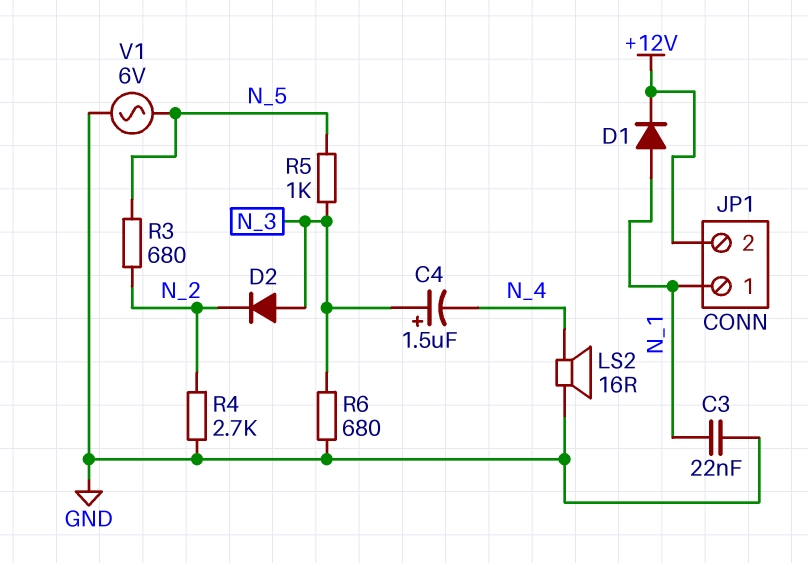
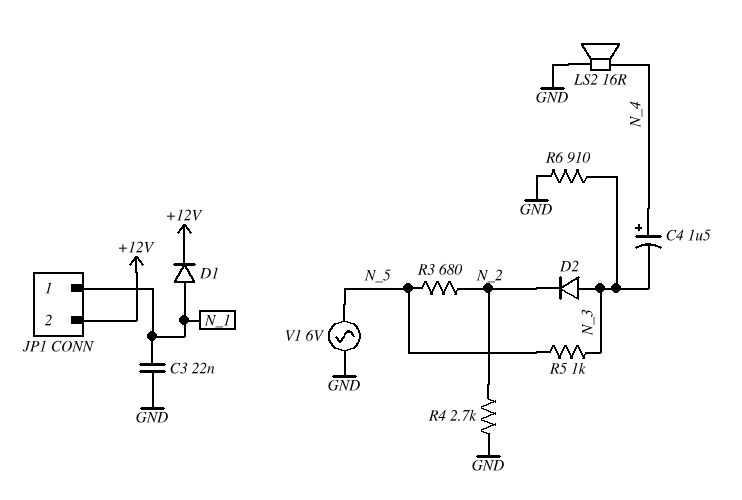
C4: 1.5uF (plus N_3, minus N_4) -> 1.5uF (plus N_4, minus N_3)
R6: 680 (GND, N_3) -> 910 (GND, N_3)

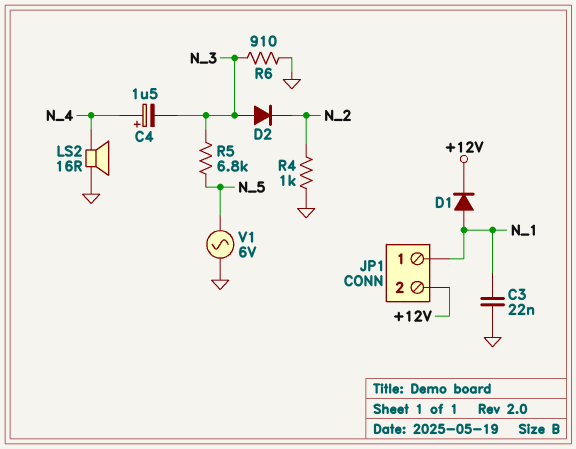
R3: 680 (N_2, N_5) -> none
R4: 2.7k (GND, N_2) -> 1k (GND, N_2)
R5: 1k (N_3, N_5) -> 6.8k (N_3, N_5)

